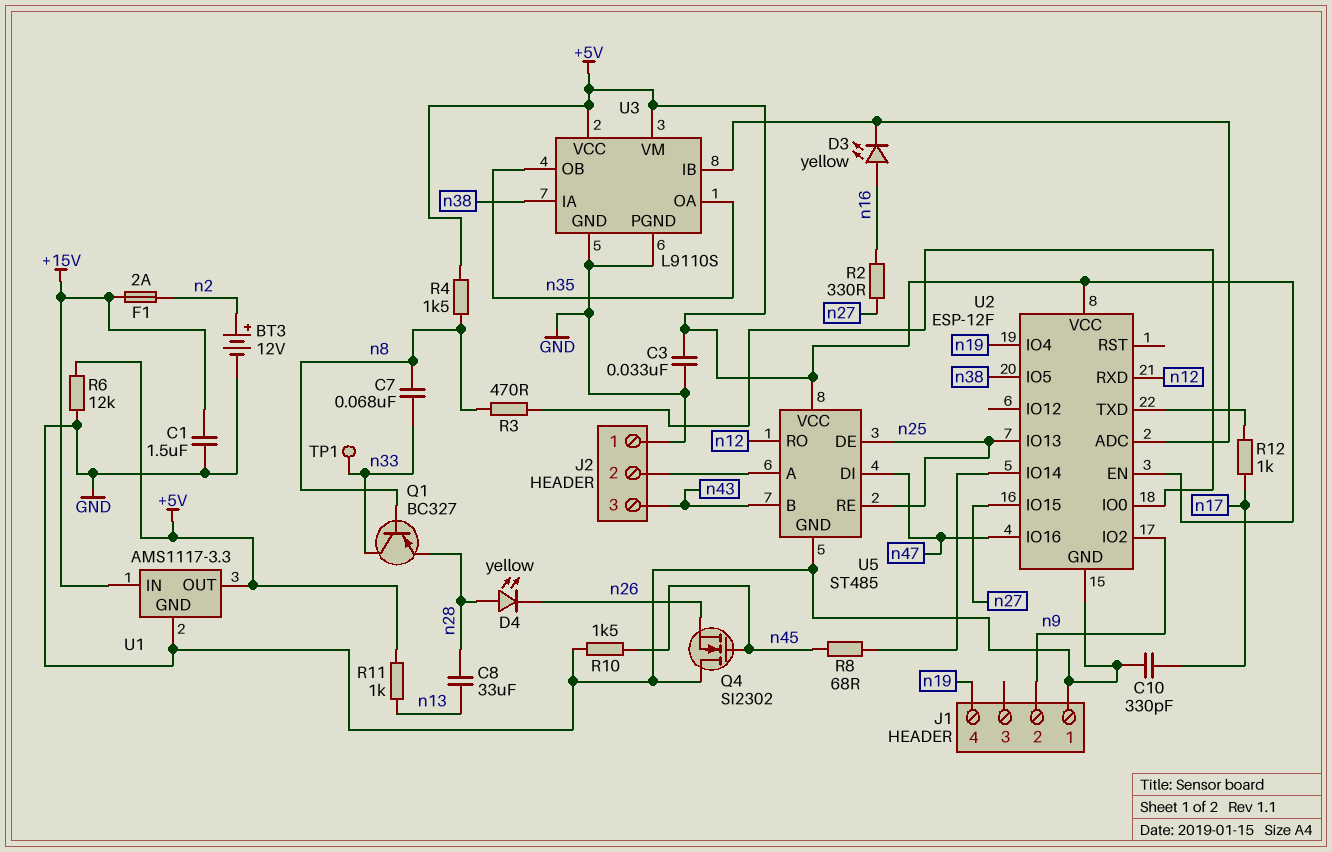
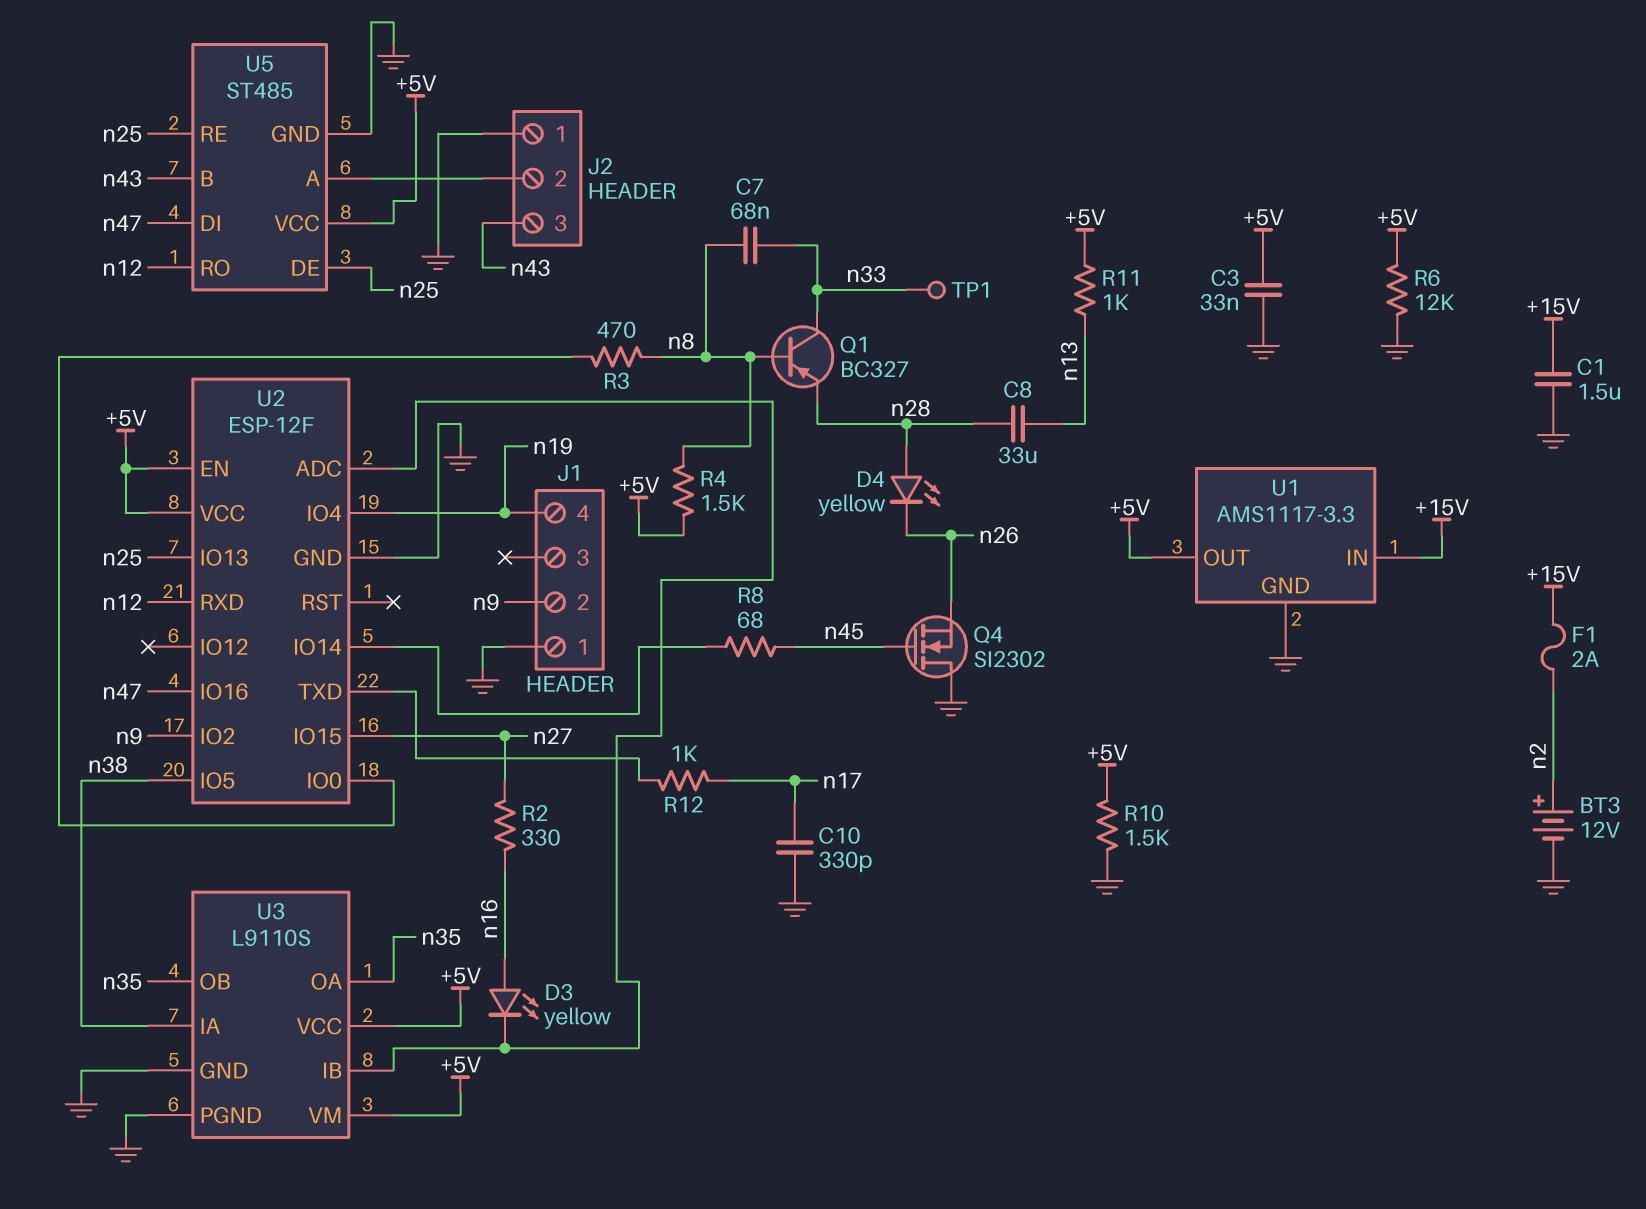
R10: 1.5k (GND, n45) -> 1.5k (+5V, GND)

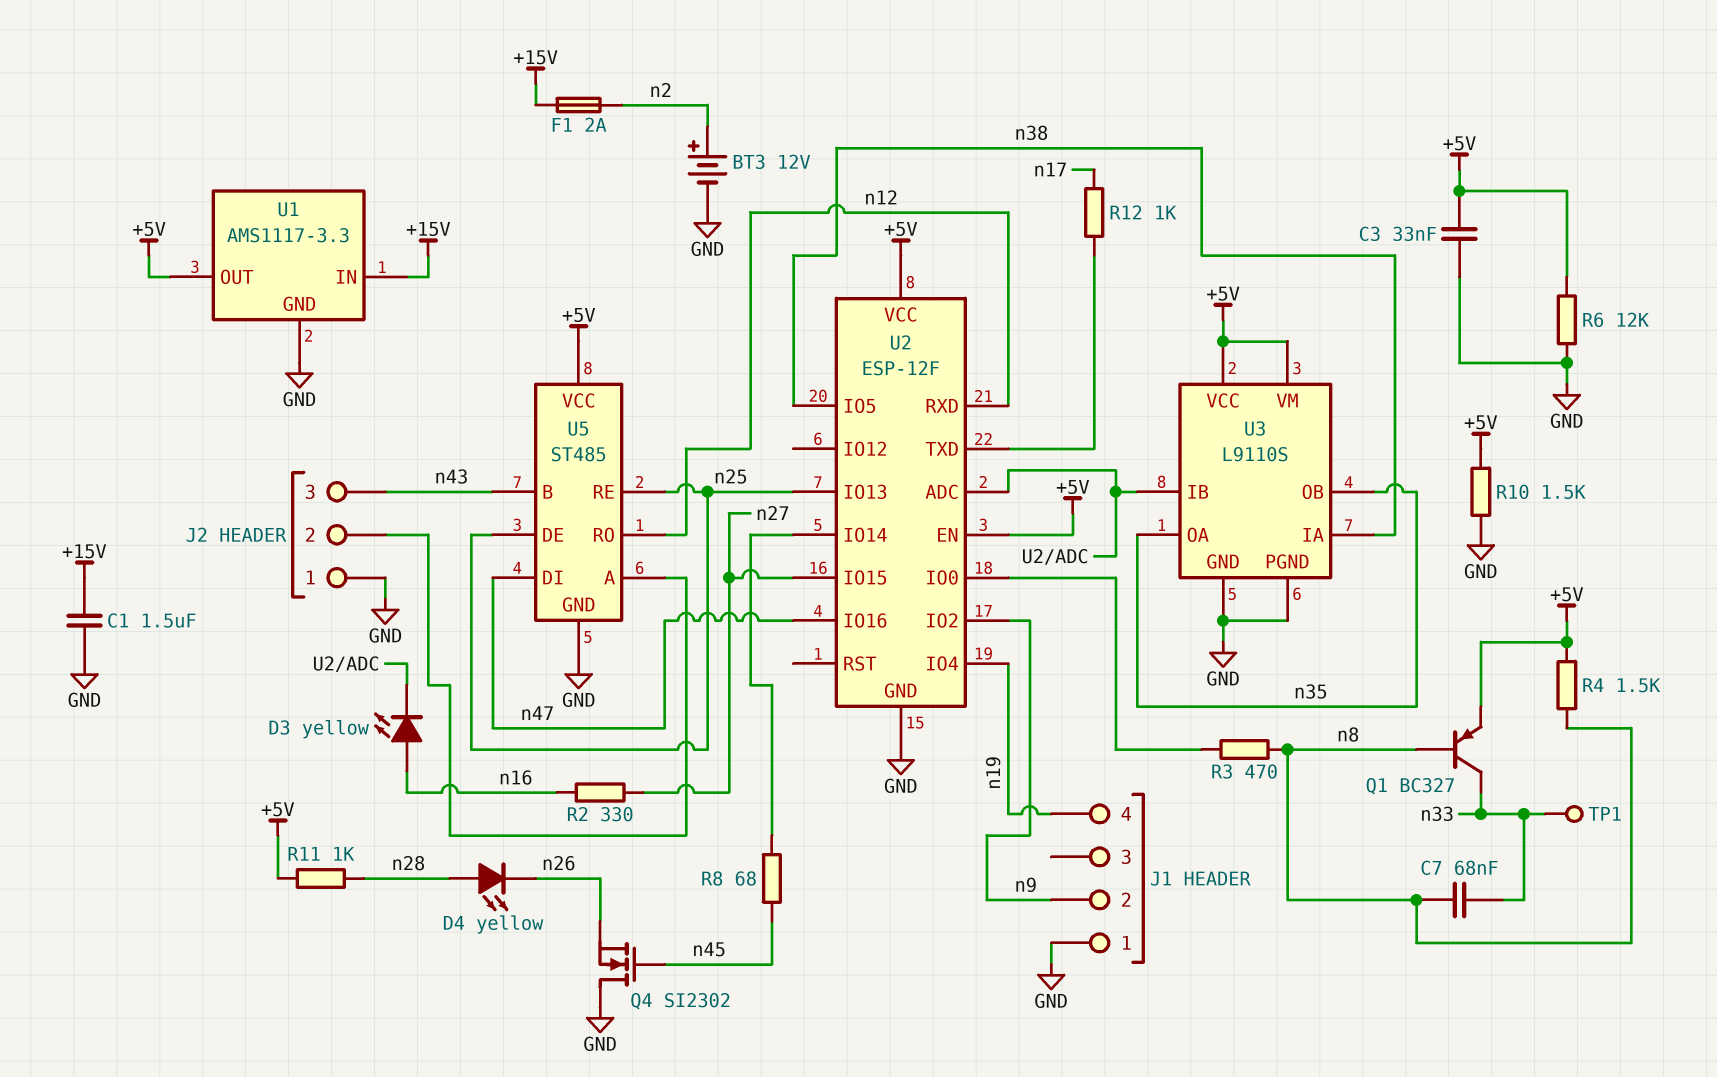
C8: 33uF (n13, n28) -> none
C10: 330pF (GND, n17) -> none
Q1: PNP BC327 (B n8, C n33, E n28) -> PNP BC327 (B n8, C n33, E +5V)
R11: 1k (+5V, n13) -> 1k (+5V, n28)

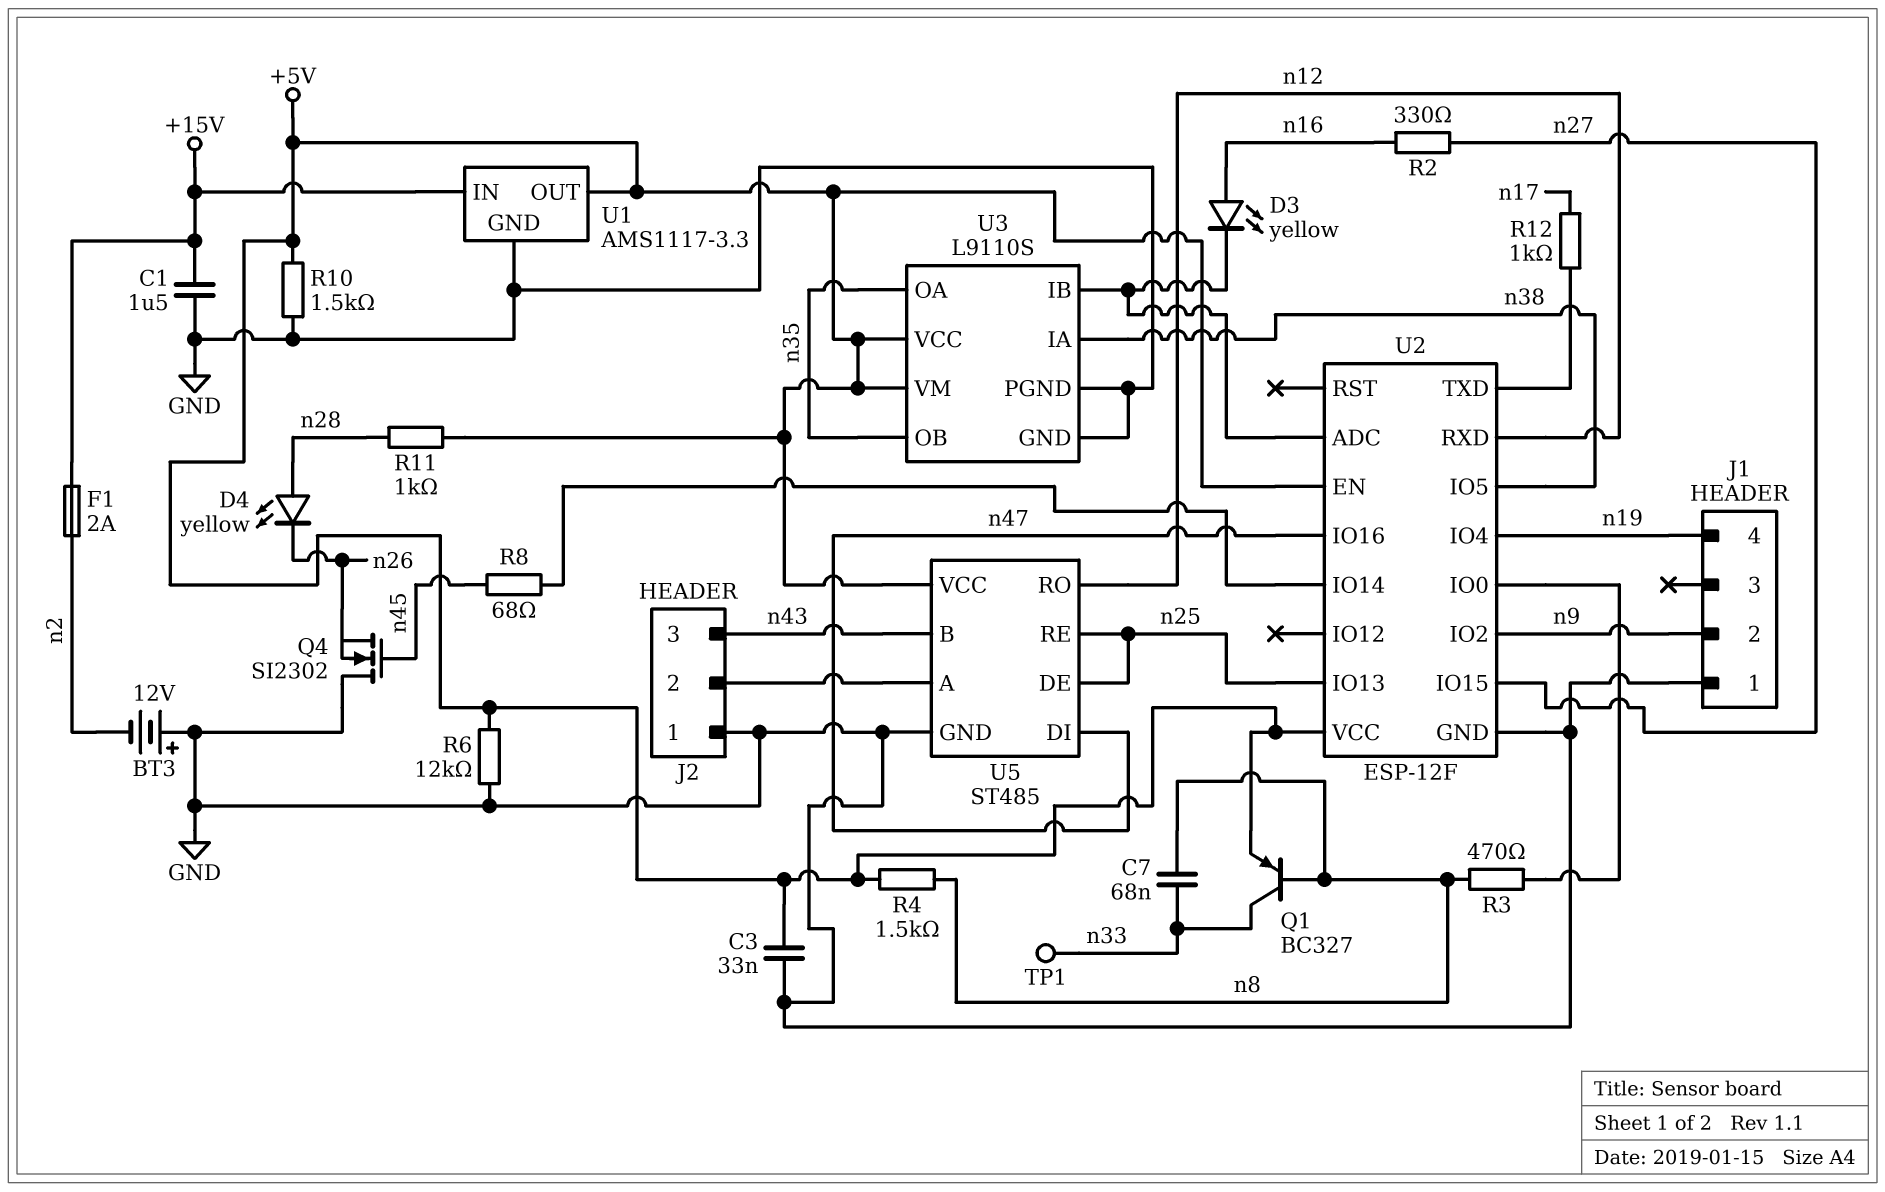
BT3: 12V (plus n2, minus GND) -> 12V (plus GND, minus n2)

